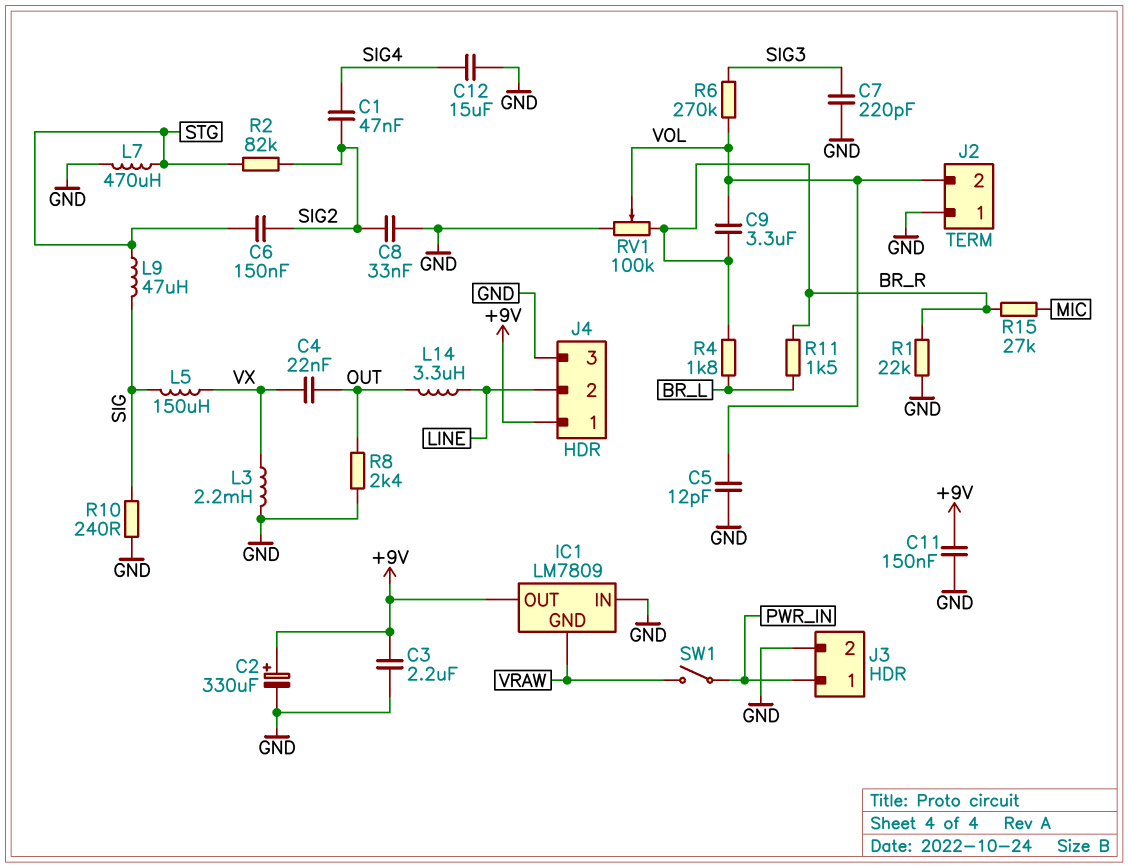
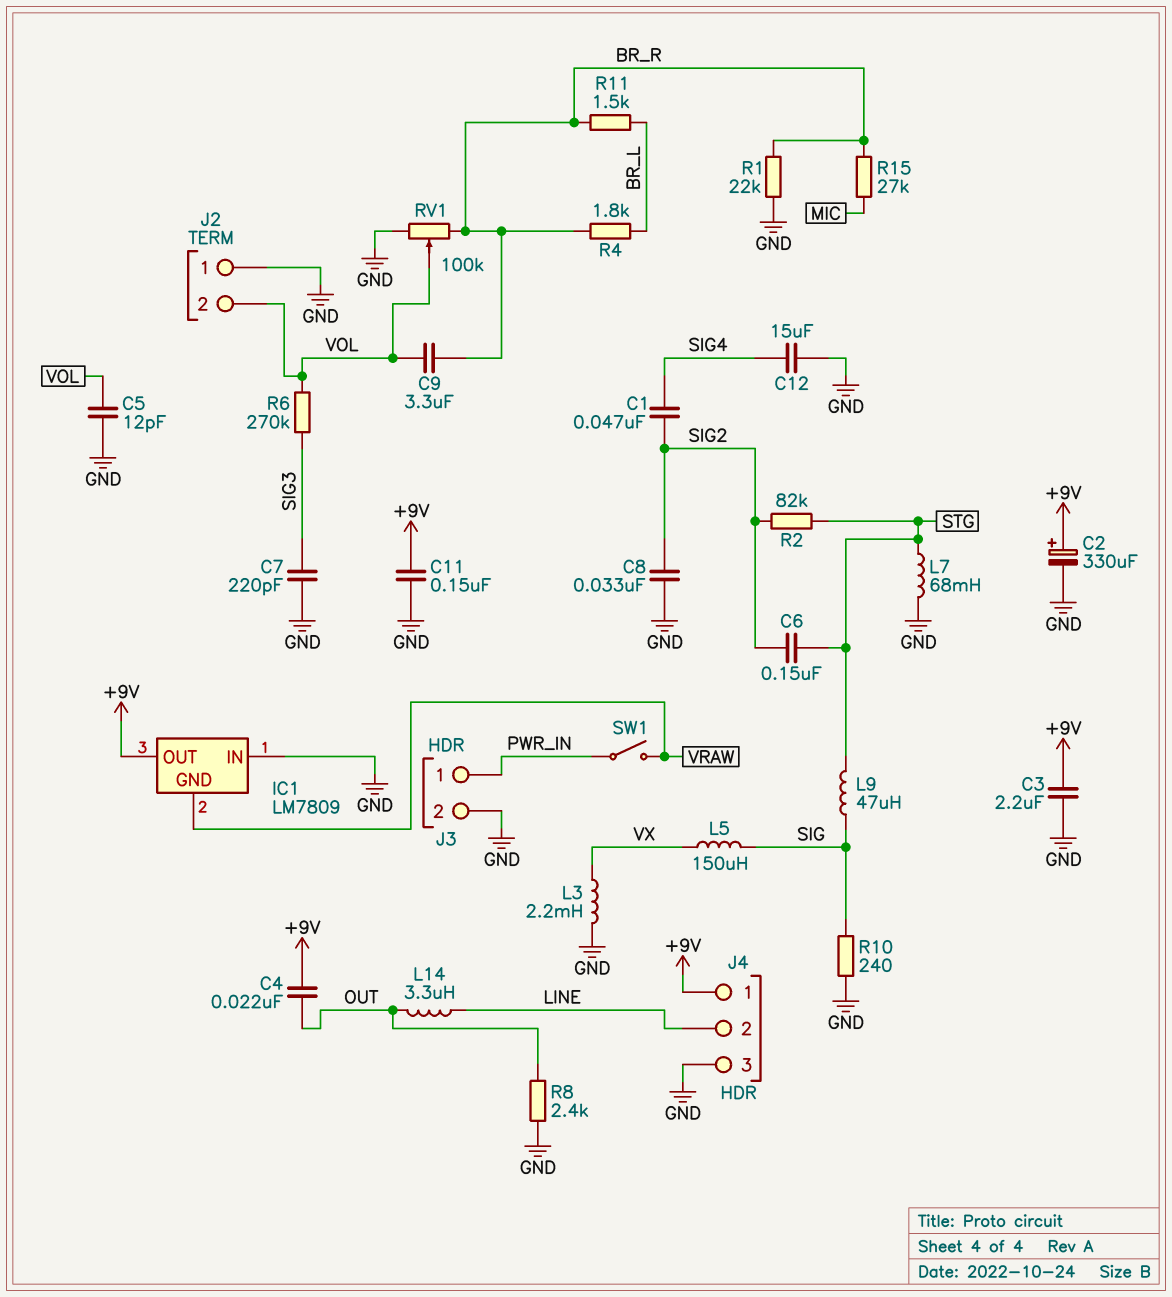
C4: 22nF (OUT, VX) -> 22nF (+9V, OUT)
L7: 470uH (GND, STG) -> 68mH (GND, STG)

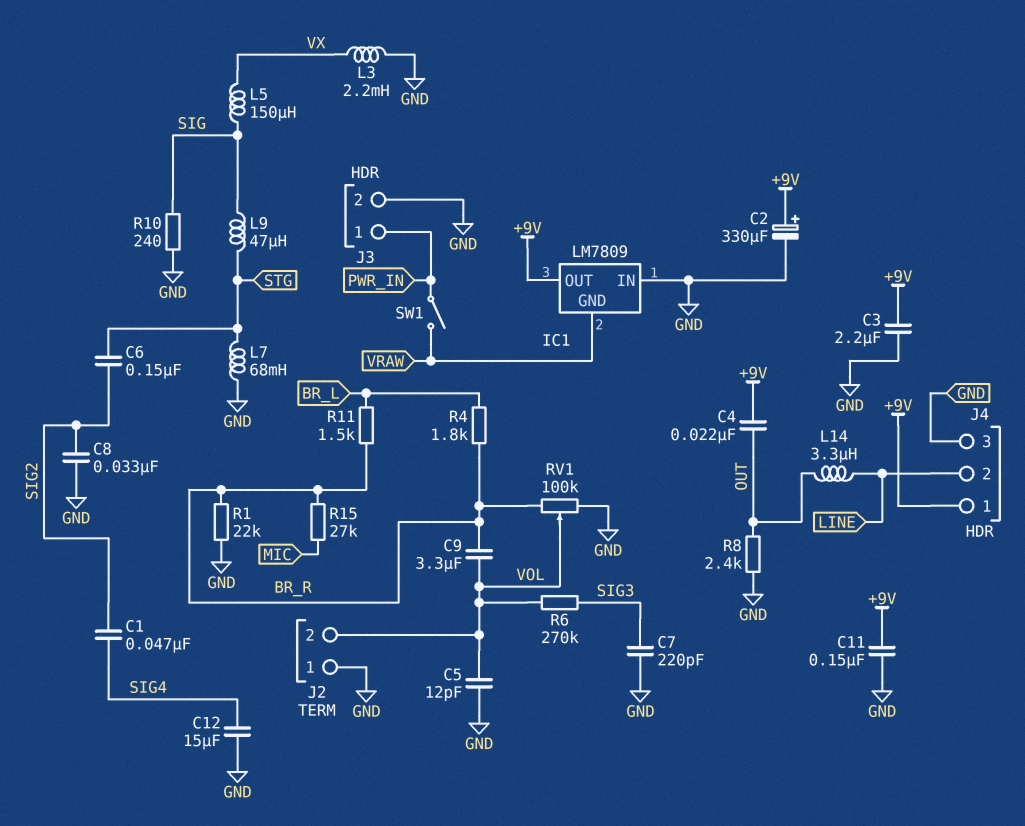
R2: 82k (SIG2, STG) -> none

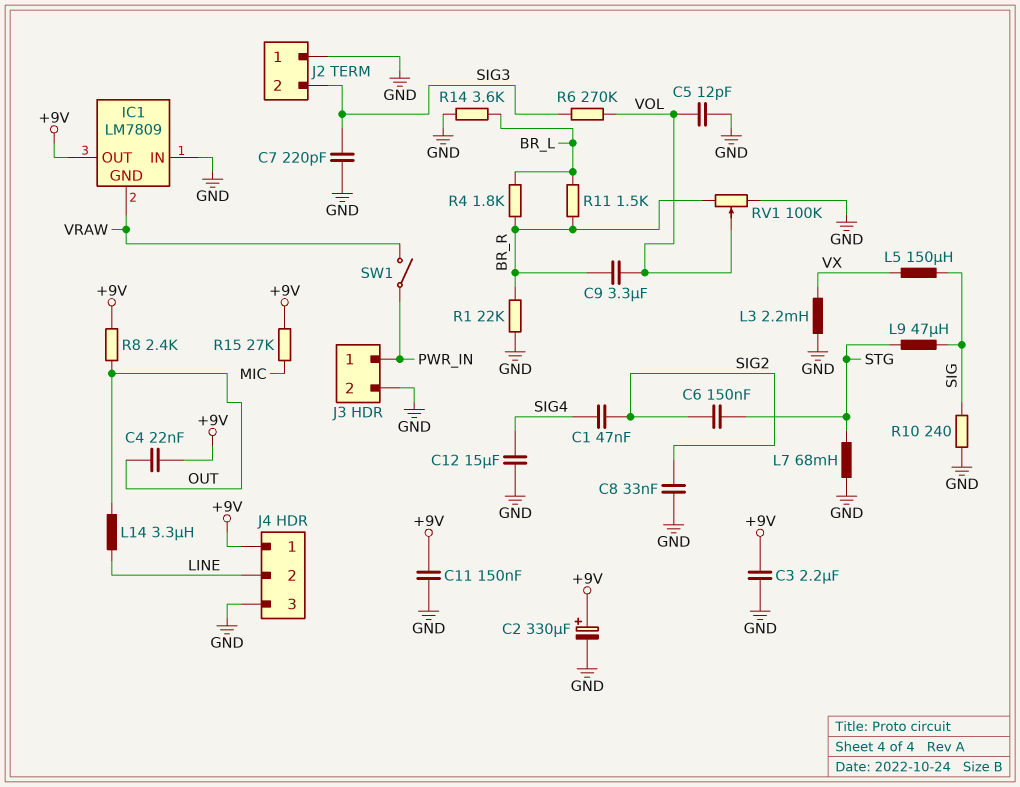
J2 pin 2: VOL -> SIG3
R8: 2.4k (GND, OUT) -> 2.4k (+9V, OUT)
R14: none -> 3.6k (BR_L, GND)
R15: 27k (BR_R, MIC) -> 27k (+9V, MIC)

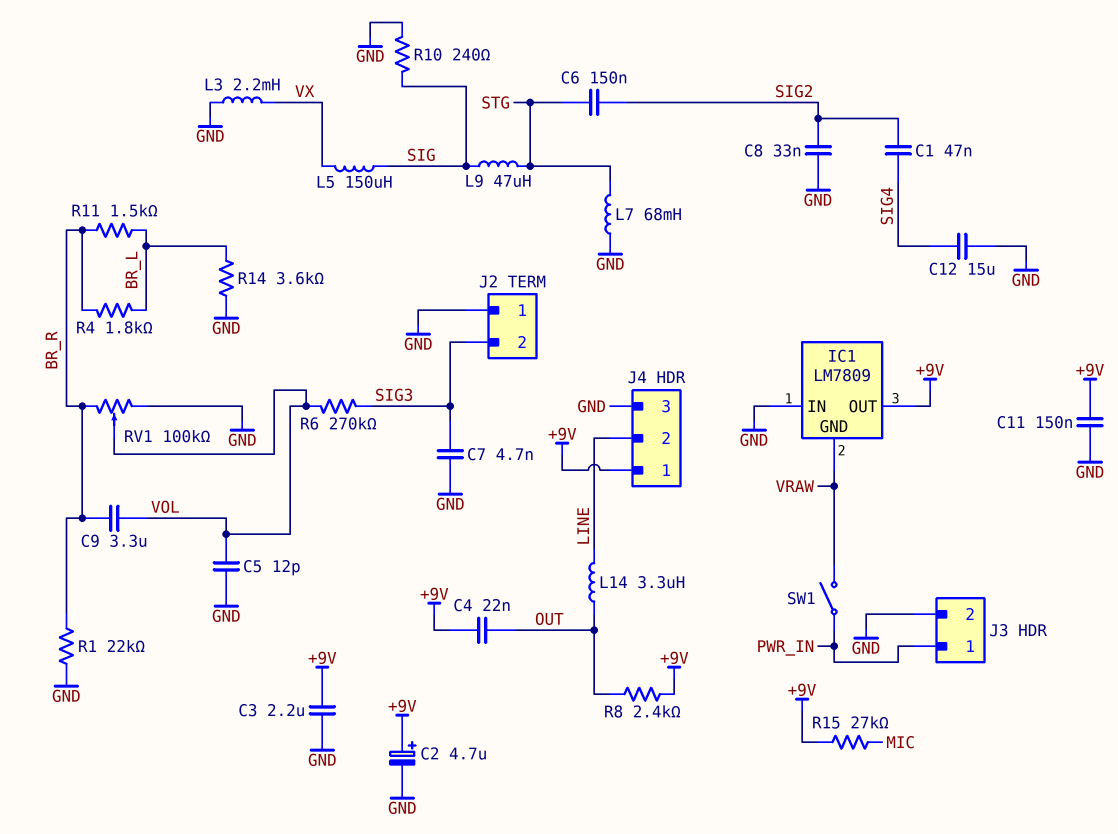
C2: 330uF (plus +9V, minus GND) -> 4.7uF (plus +9V, minus GND)
C7: 220pF (GND, SIG3) -> 4.7nF (GND, SIG3)

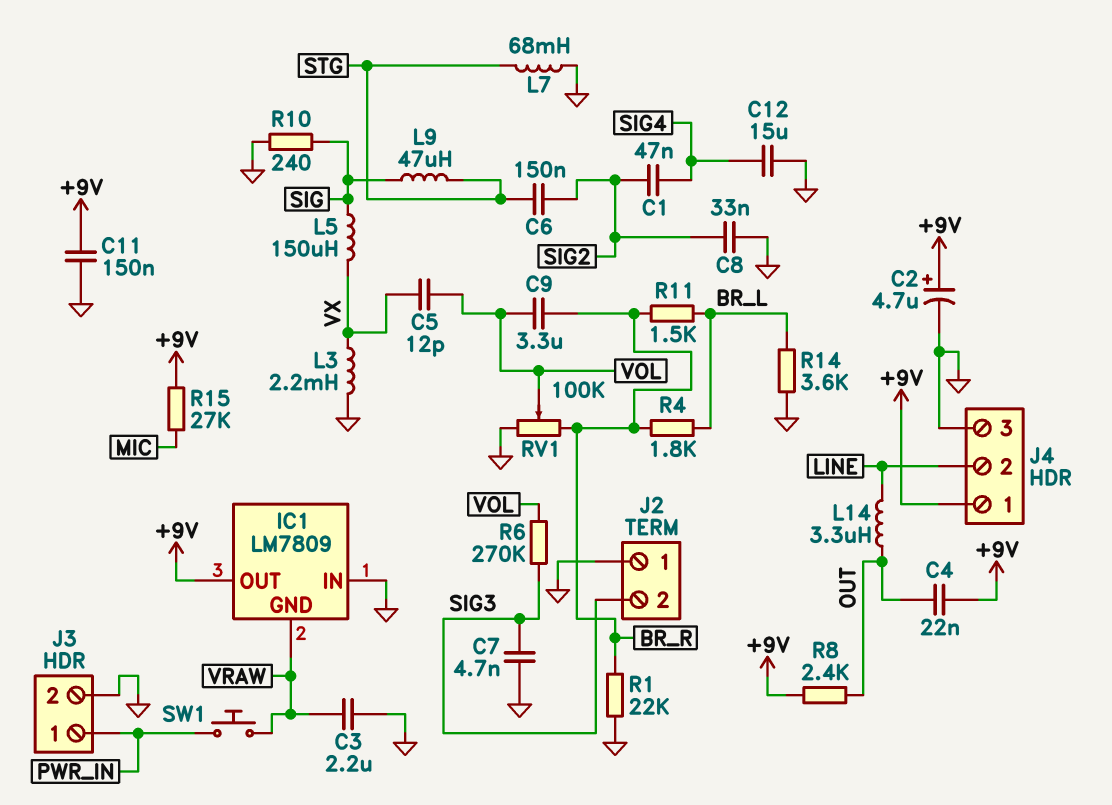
C3: 2.2uF (+9V, GND) -> 2.2uF (GND, VRAW)
C5: 12pF (GND, VOL) -> 12pF (VOL, VX)
SW1: switch (PWR_IN, VRAW) -> button (PWR_IN, VRAW)

